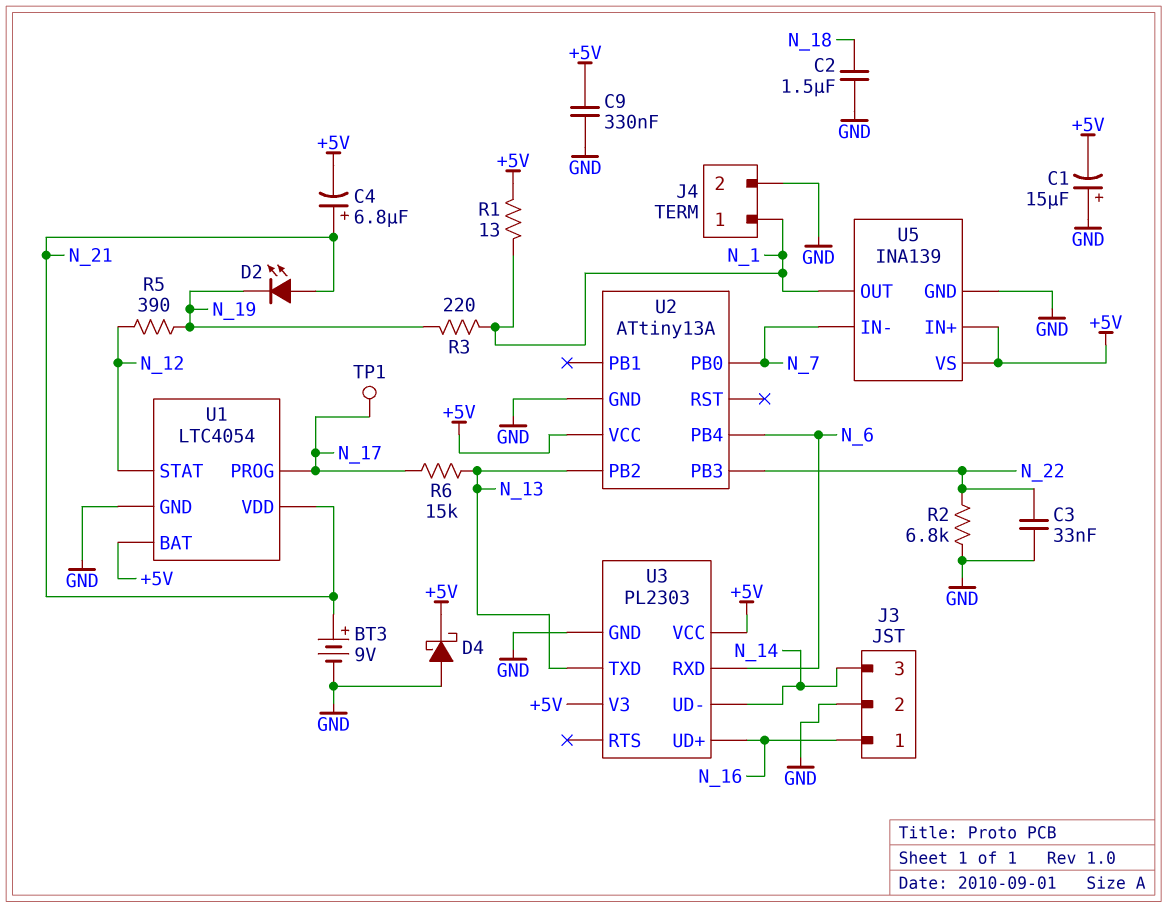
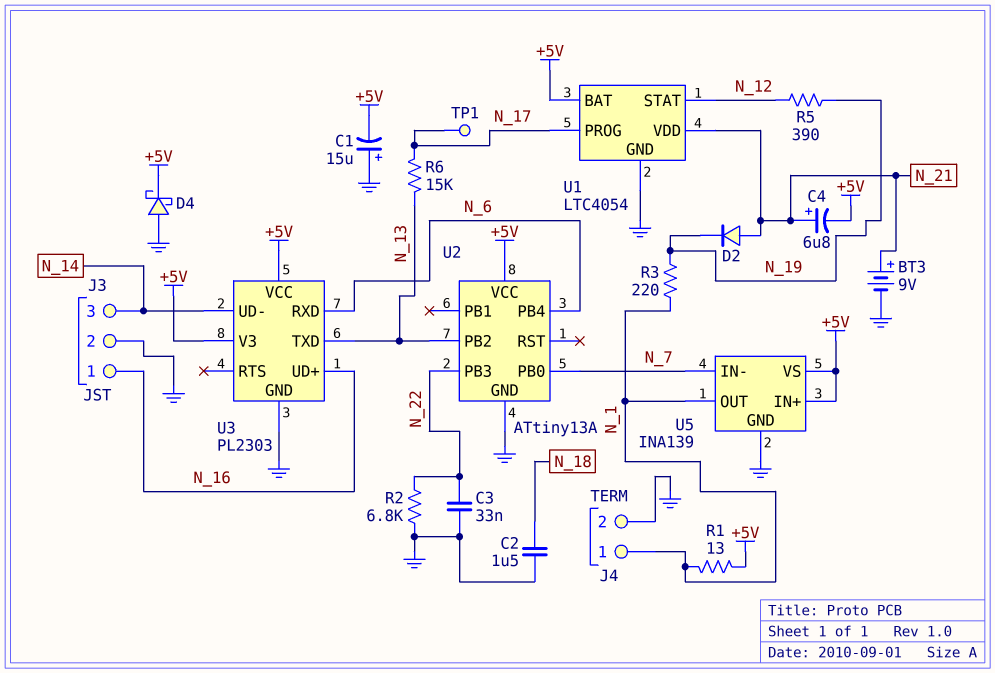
C9: 330nF (+5V, GND) -> none
D2: LED (A N_21, K N_19) -> diode (A N_21, K N_19)

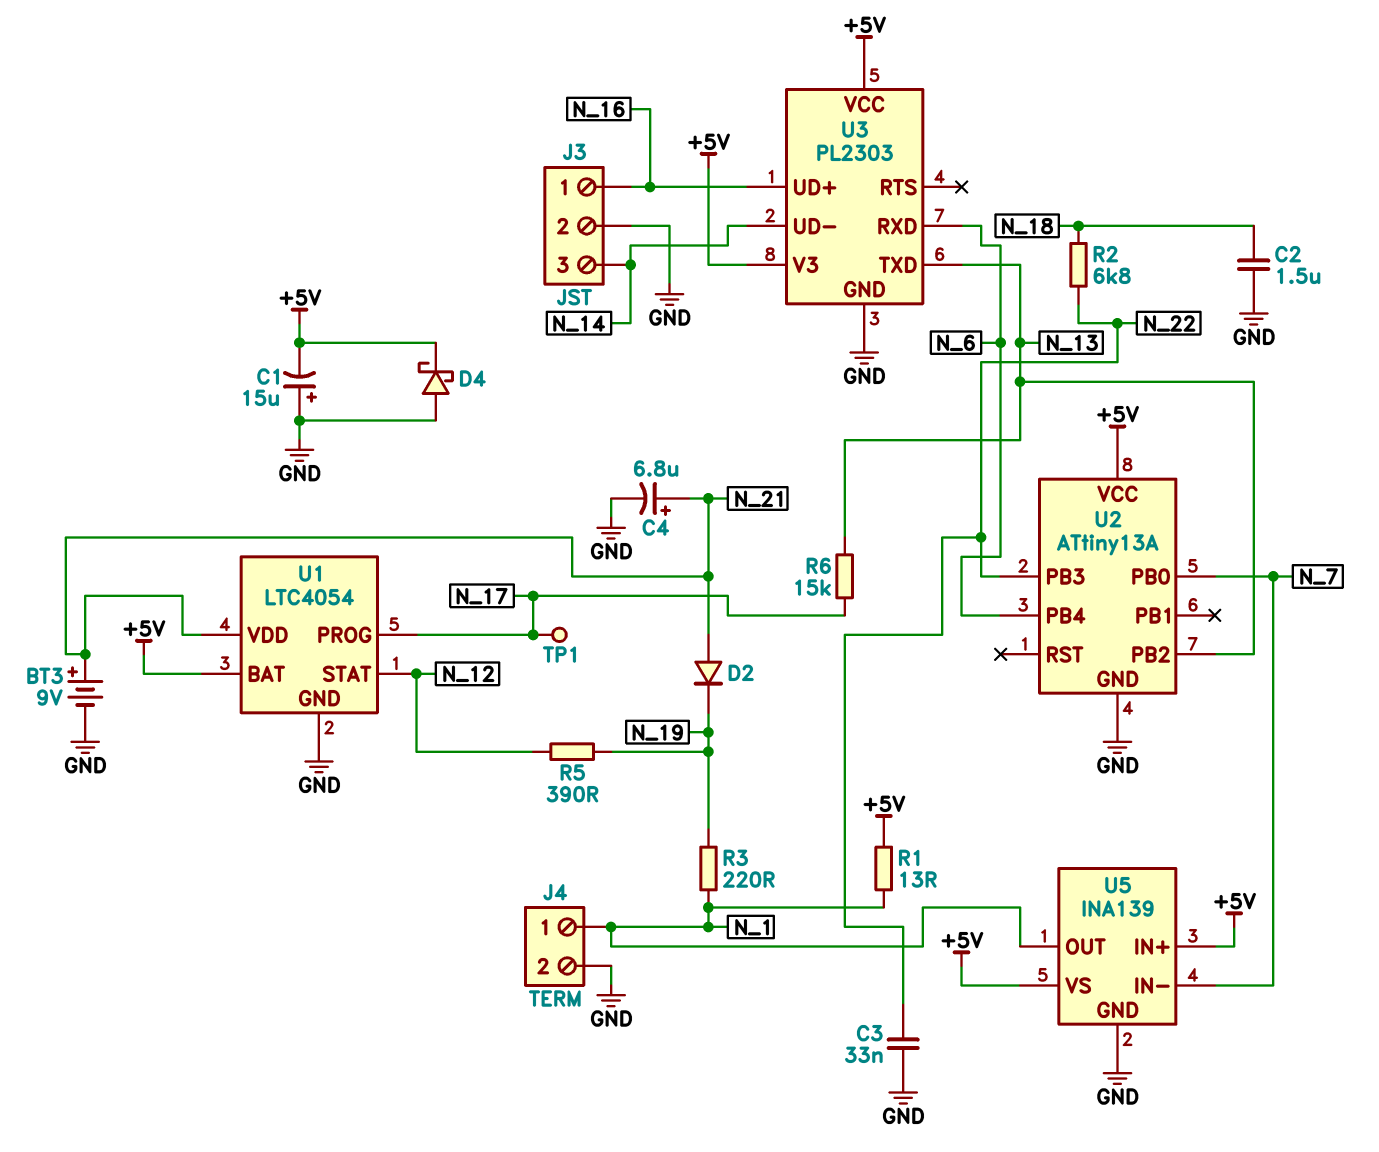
C4: 6.8uF (plus N_21, minus +5V) -> 6.8uF (plus N_21, minus GND)
R2: 6.8k (GND, N_22) -> 6.8k (N_18, N_22)

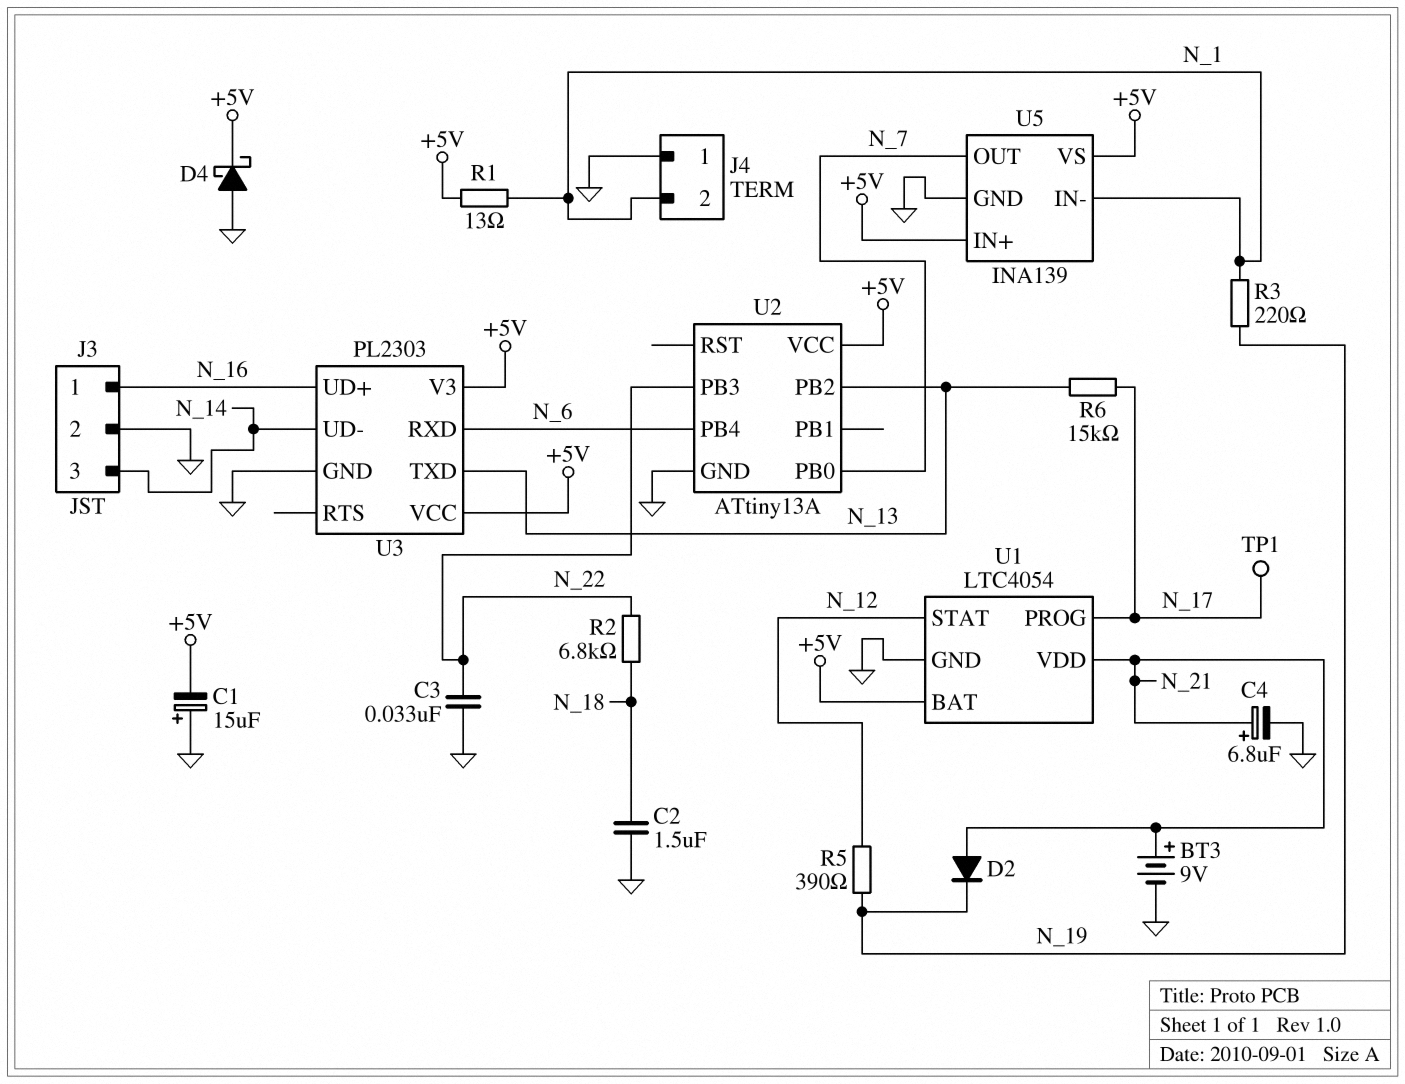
J4 pin 1: N_1 -> GND
J4 pin 2: GND -> N_1
U5 pin IN-: N_7 -> N_1
U5 pin OUT: N_1 -> N_7

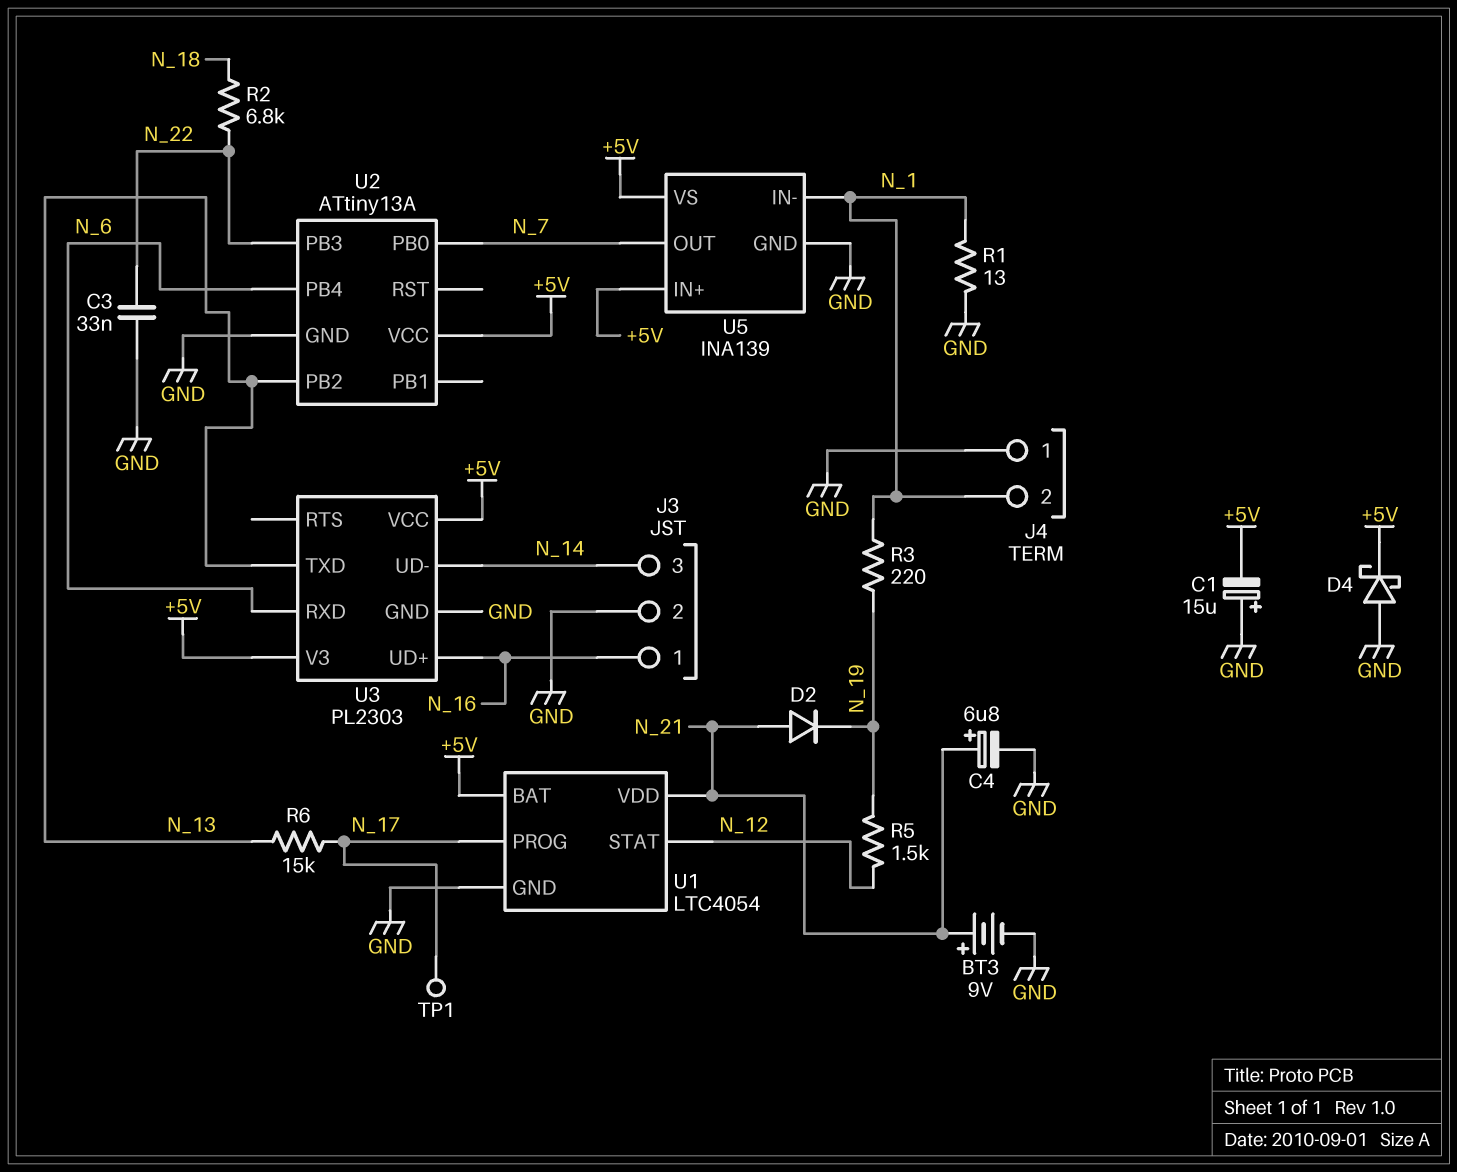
C2: 1.5uF (GND, N_18) -> none
R1: 13 (+5V, N_1) -> 13 (GND, N_1)
R5: 390 (N_12, N_19) -> 1.5k (N_12, N_19)

